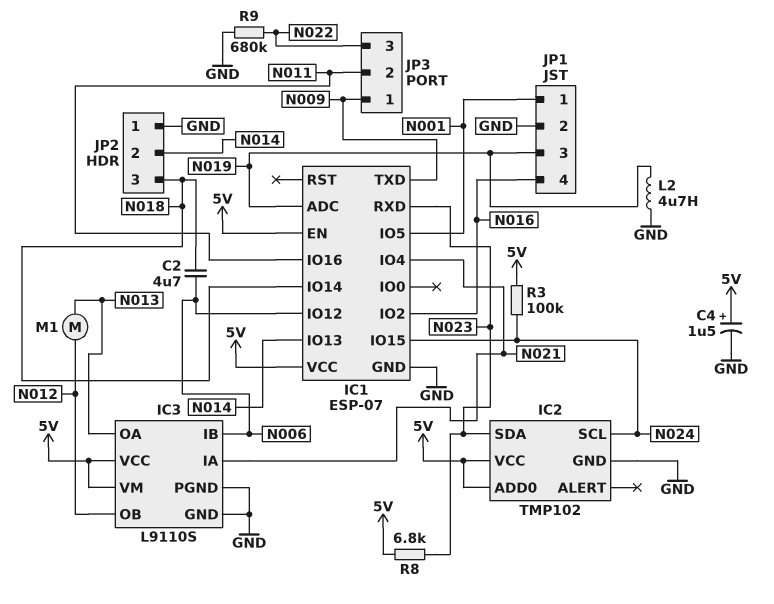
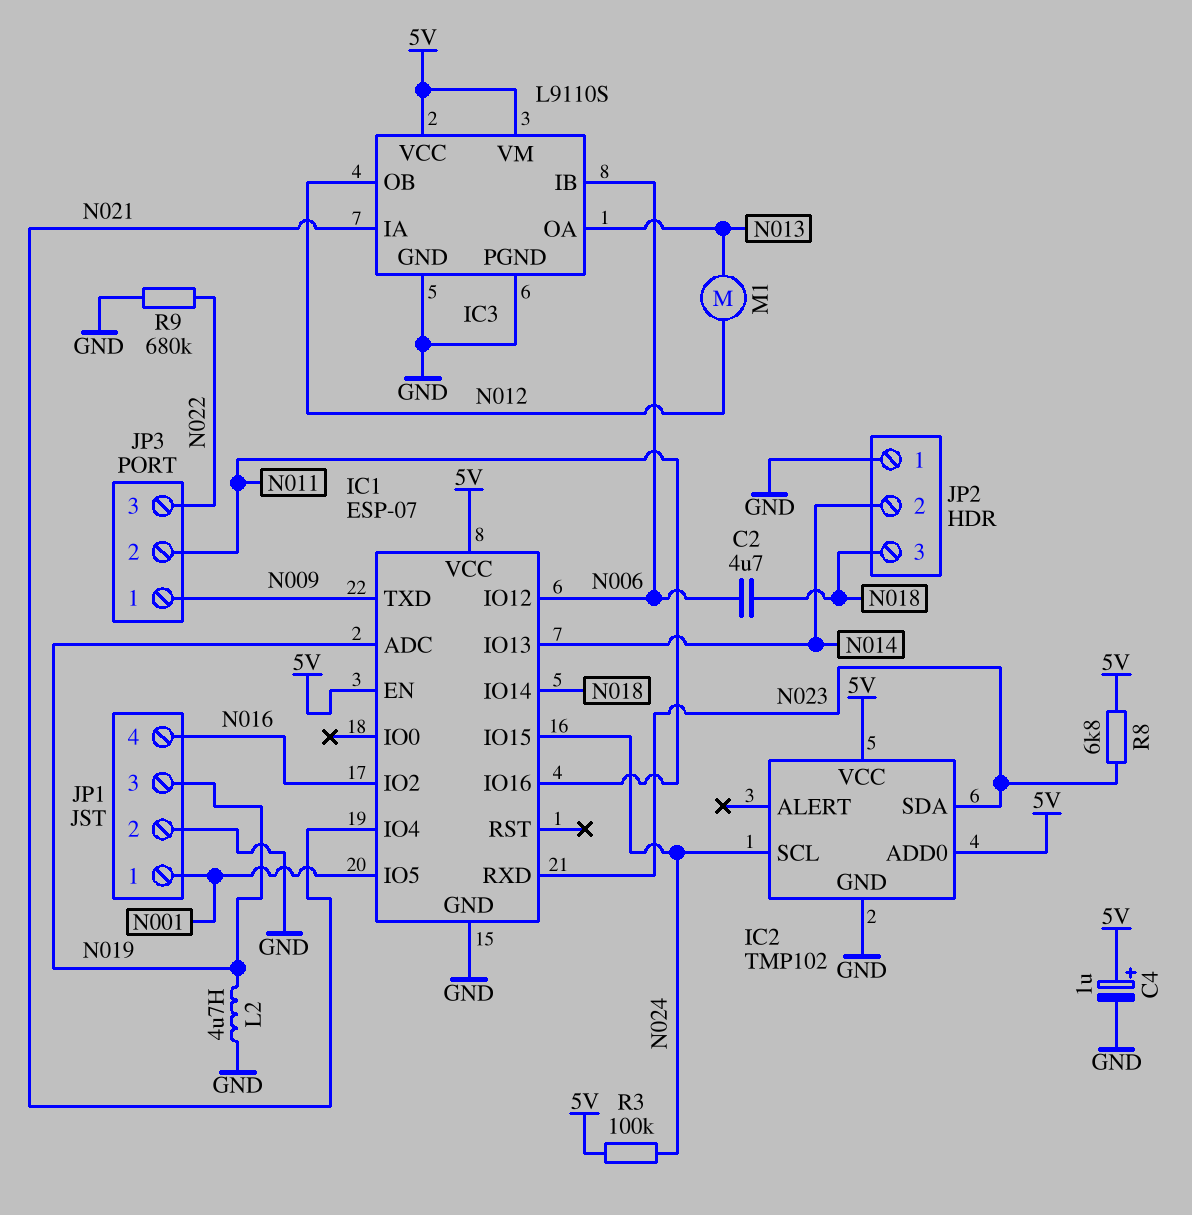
C4: 1.5uF (plus 5V, minus GND) -> 1uF (plus 5V, minus GND)

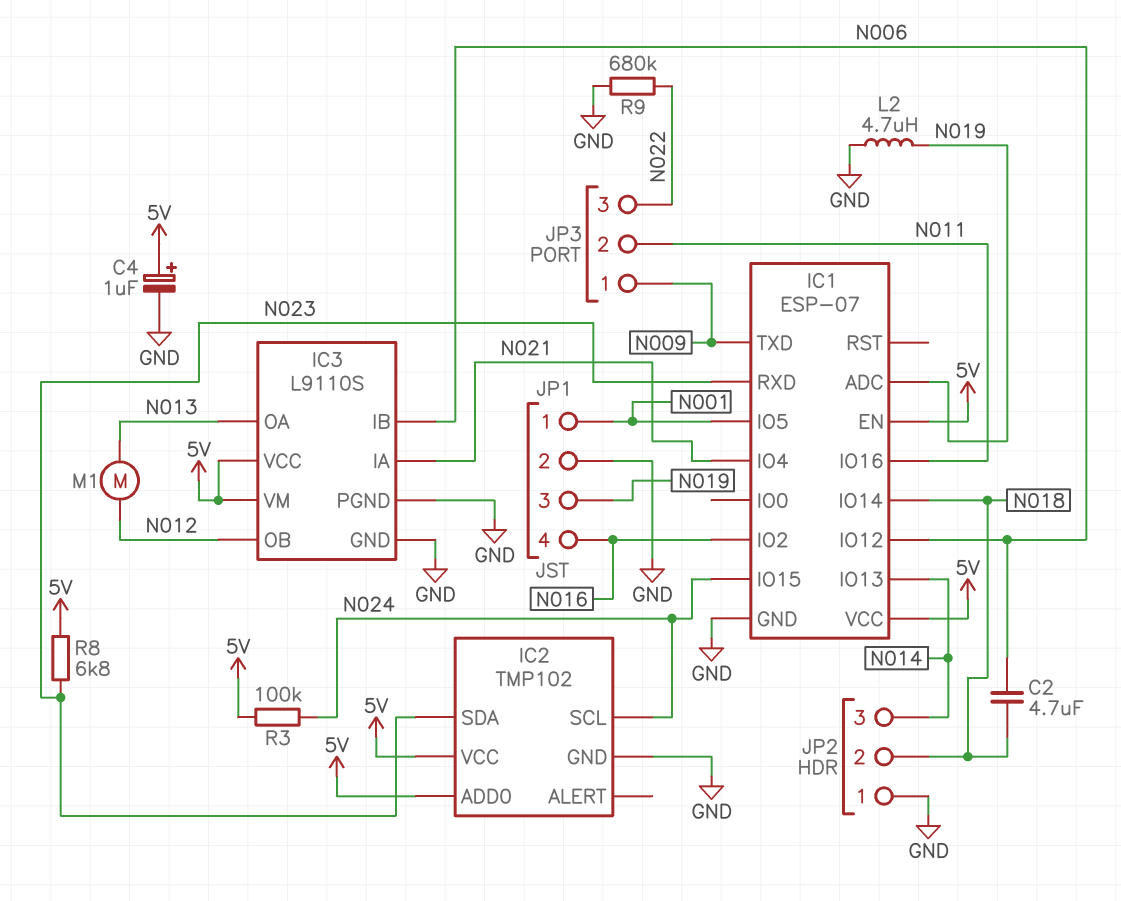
JP2 pin 2: N014 -> N018
JP2 pin 3: N018 -> N014

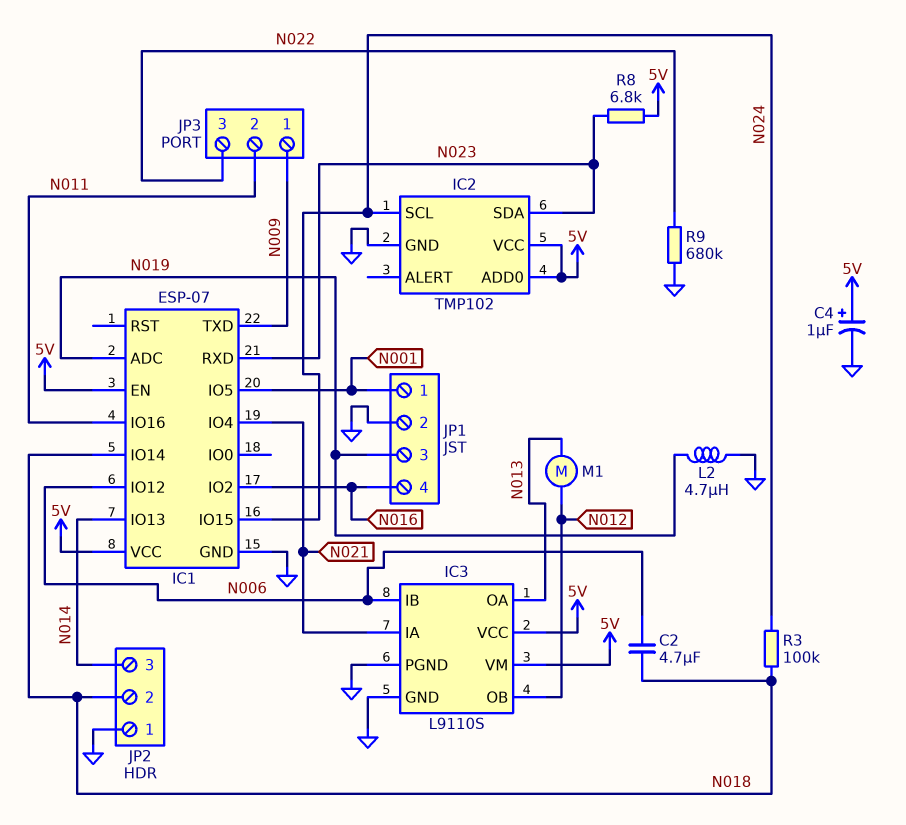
R3: 100k (5V, N024) -> 100k (N018, N024)

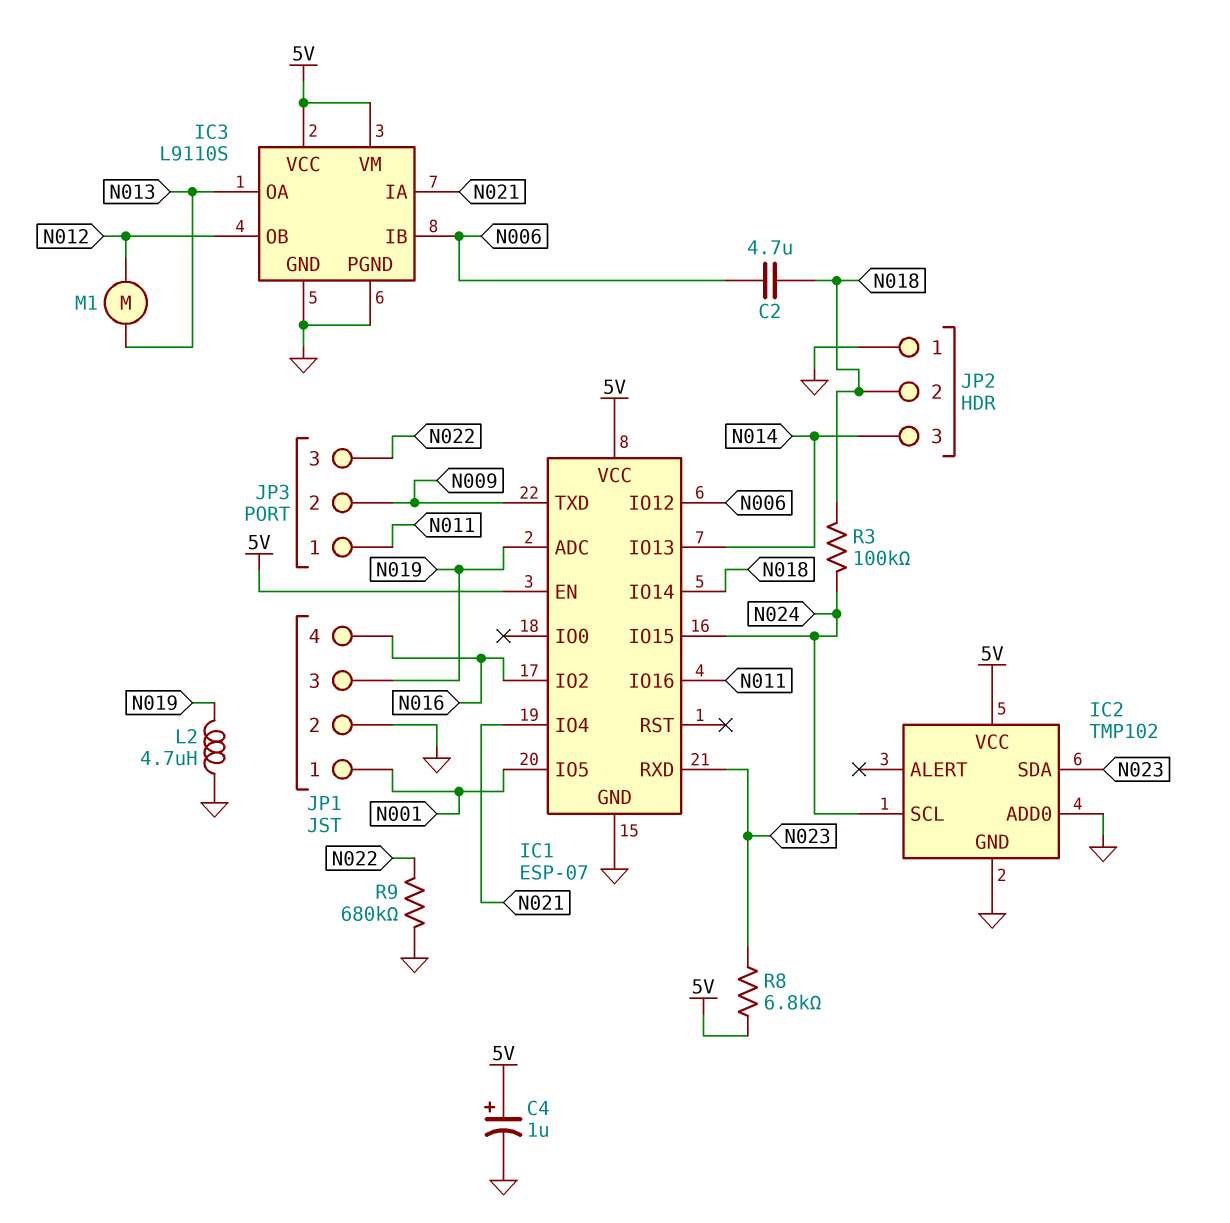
IC2 pin ADD0: 5V -> GND
JP3 pin 1: N009 -> N011
JP3 pin 2: N011 -> N009

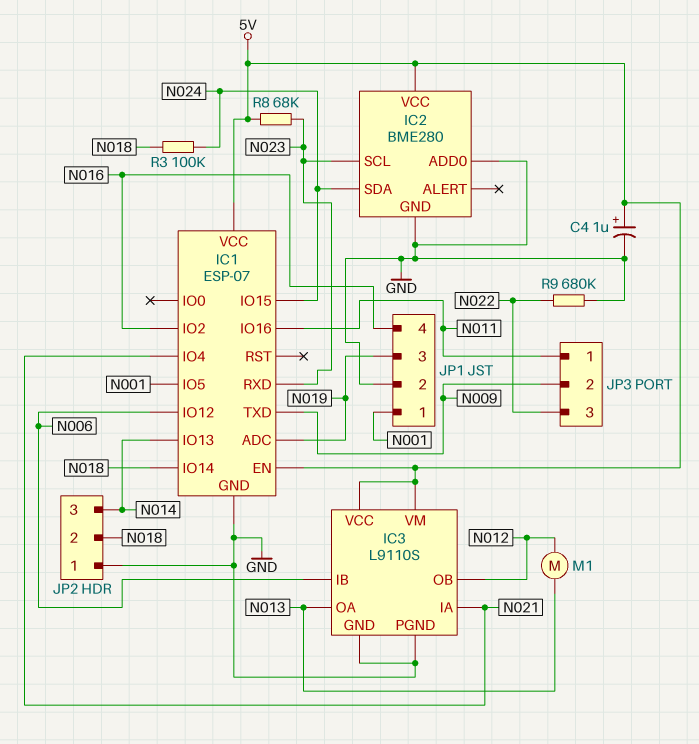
C2: 4.7uF (N006, N018) -> none
IC2: TMP102 -> BME280
IC2 pin SCL: N024 -> N023
IC2 pin SDA: N023 -> N024
L2: 4.7uH (GND, N019) -> none
R8: 6.8k (5V, N023) -> 68k (5V, N023)

